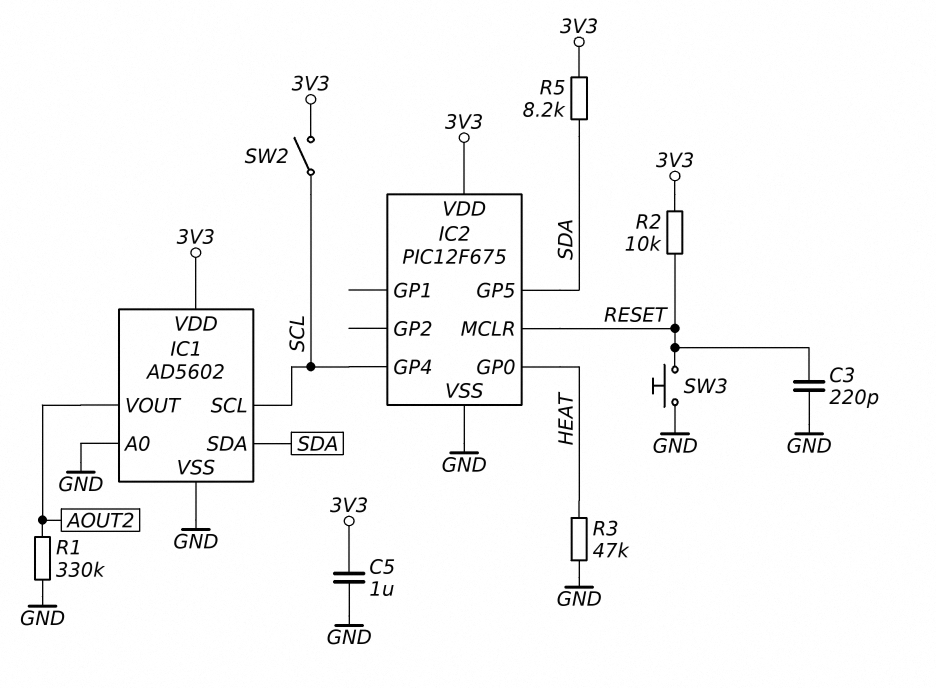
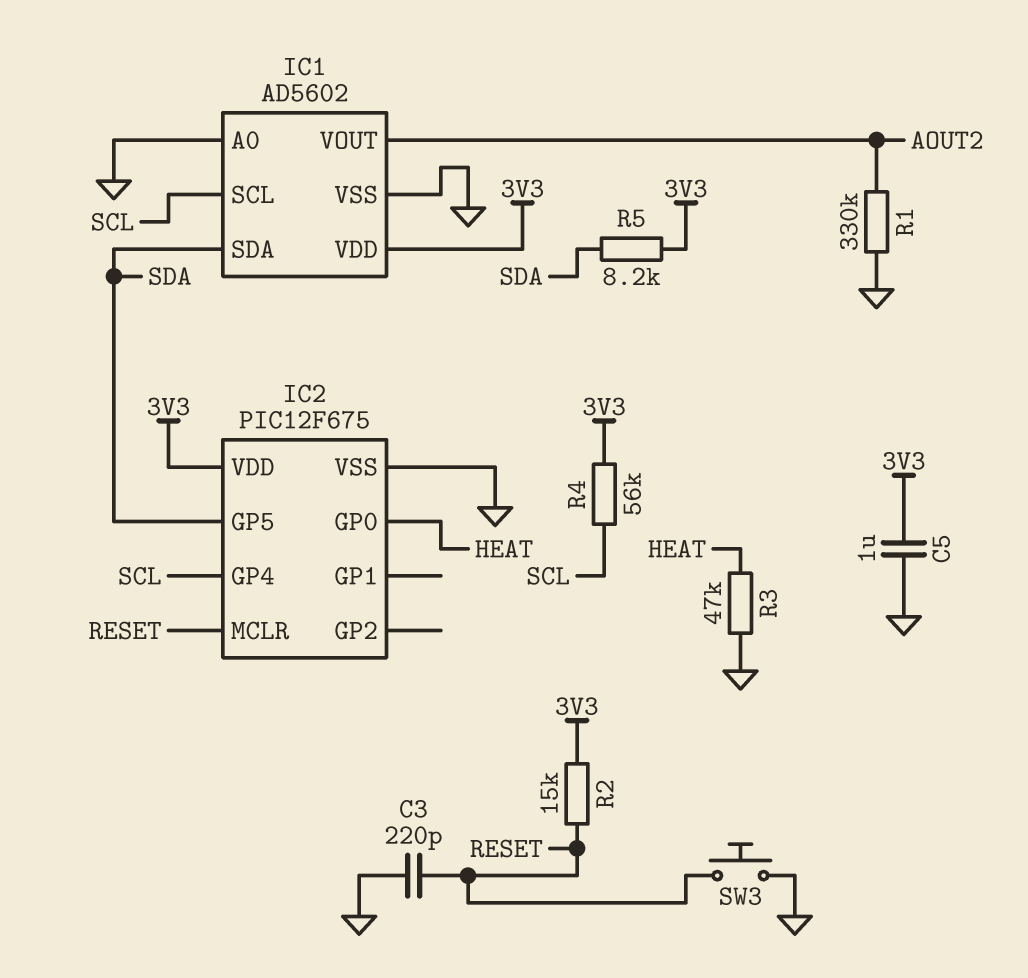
R2: 10k (3V3, RESET) -> 15k (3V3, RESET)
R4: none -> 56k (3V3, SCL)
SW2: switch (3V3, SCL) -> none

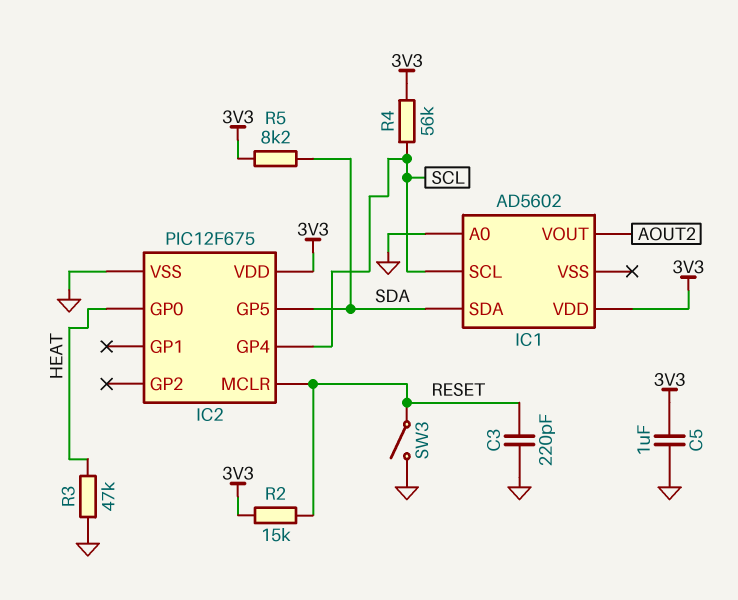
IC1 pin VSS: GND -> none
R1: 330k (AOUT2, GND) -> none
SW3: button (GND, RESET) -> switch (GND, RESET)

